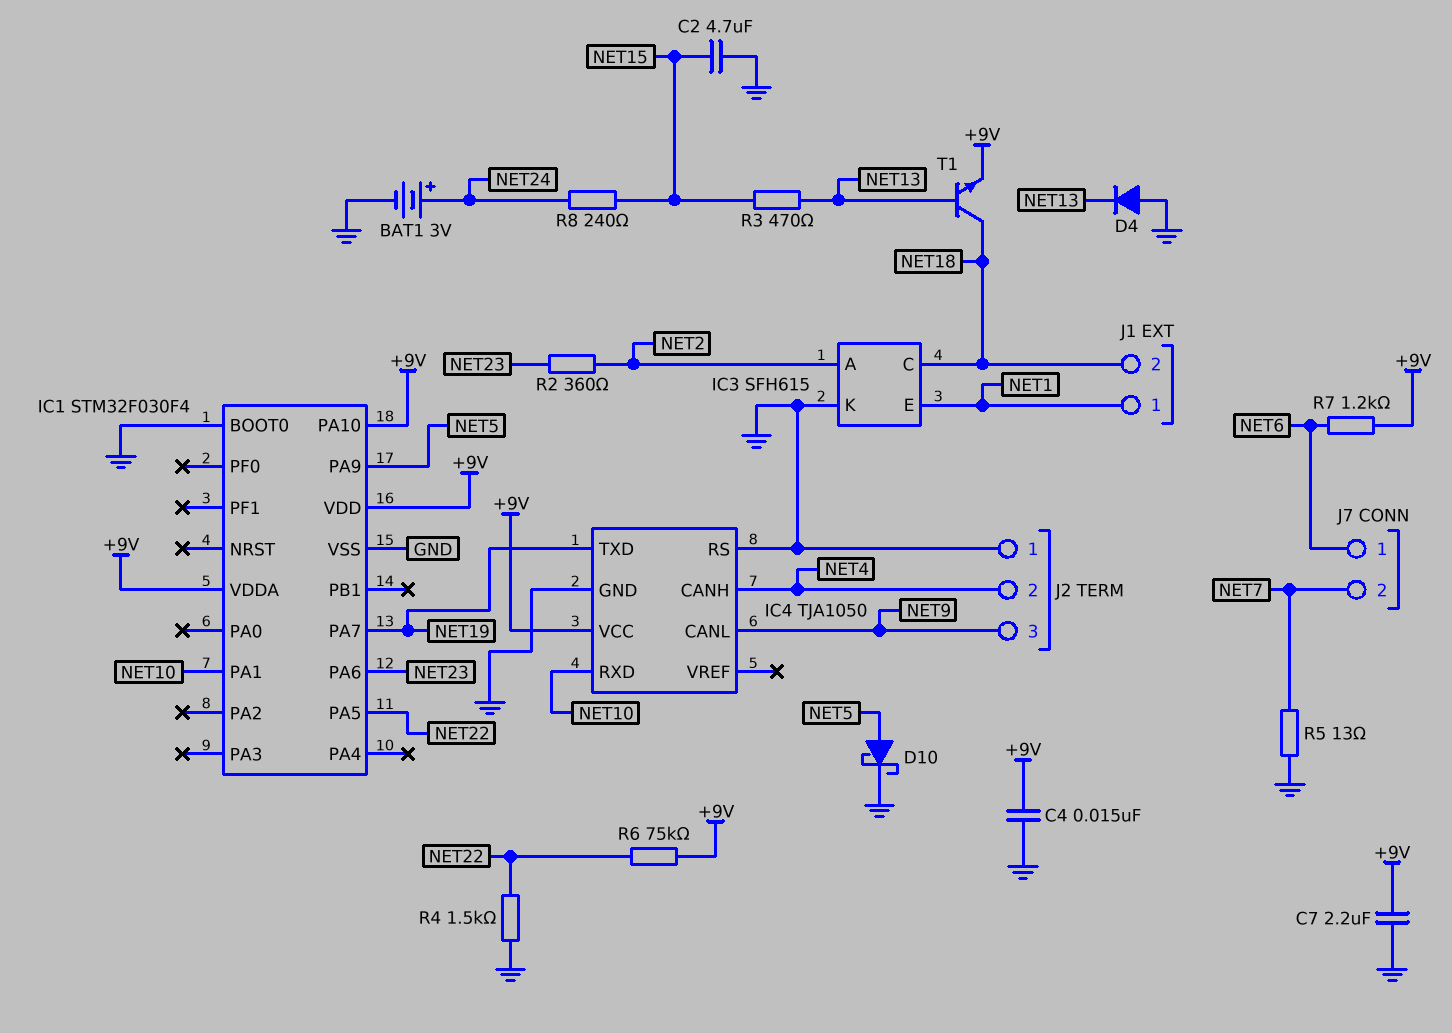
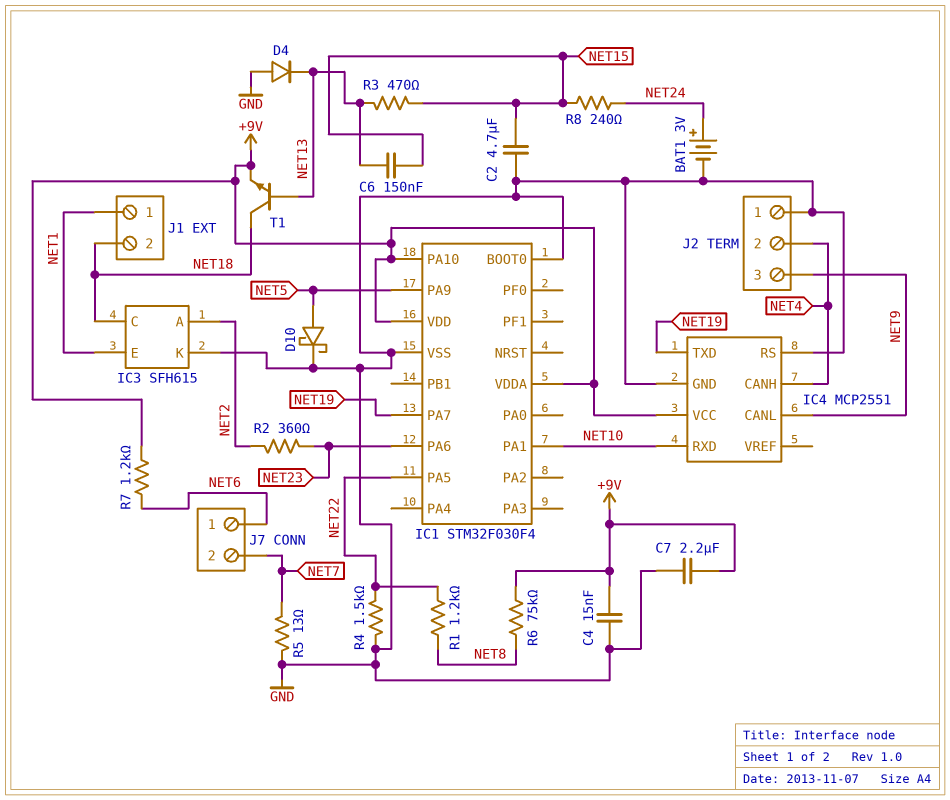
C6: none -> 150nF (NET13, NET15)
IC4: TJA1050 -> MCP2551
R1: none -> 1.2k (NET8, NET22)
R6: 75k (+9V, NET22) -> 75k (+9V, NET8)

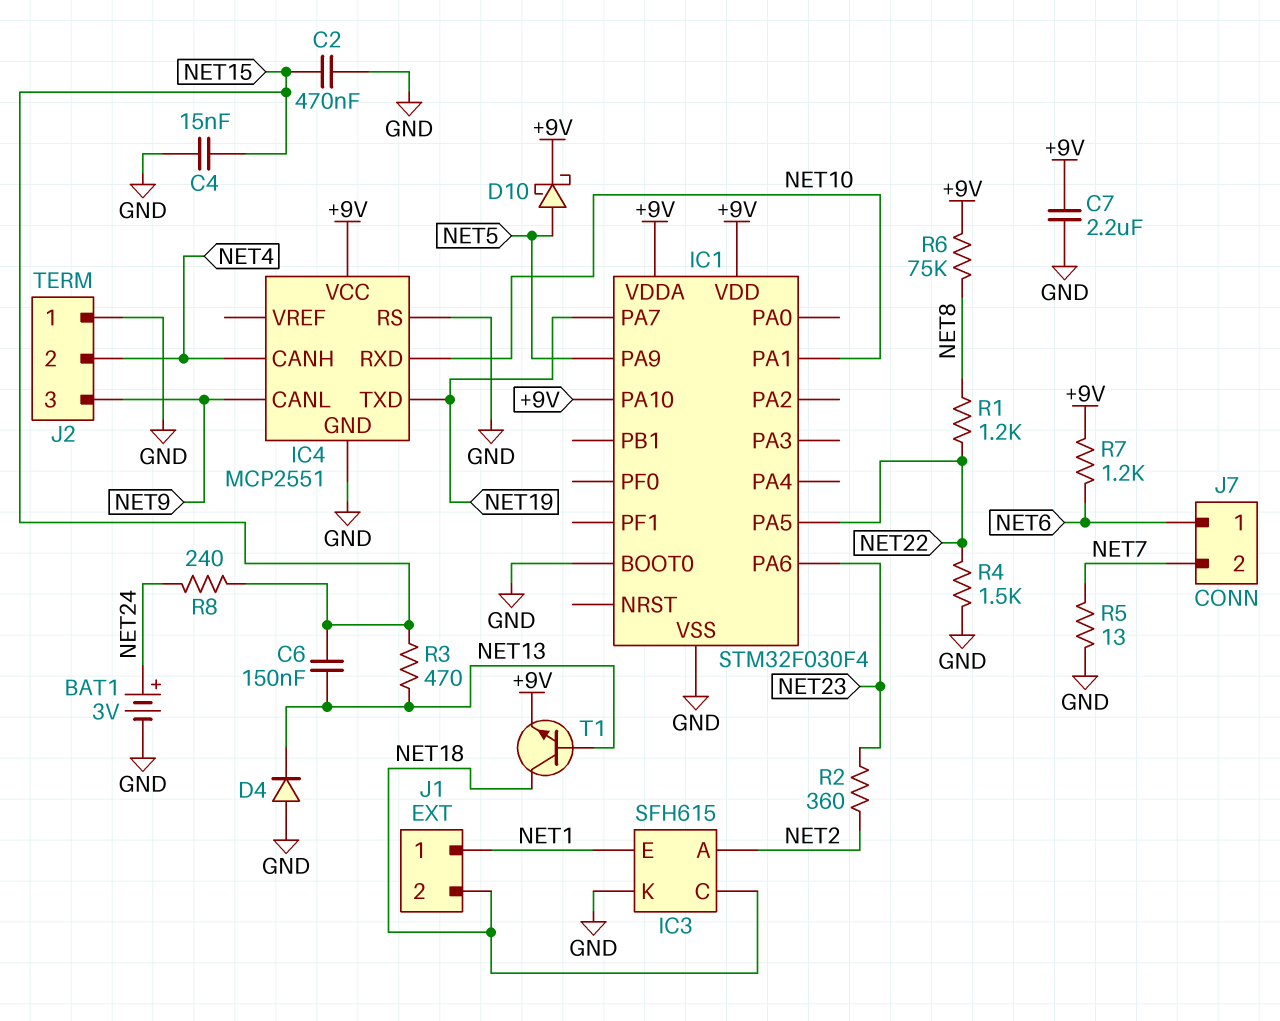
C2: 4.7uF (GND, NET15) -> 470nF (GND, NET15)
C4: 15nF (+9V, GND) -> 15nF (GND, NET15)
D10: schottky (A NET5, K GND) -> schottky (A NET5, K +9V)

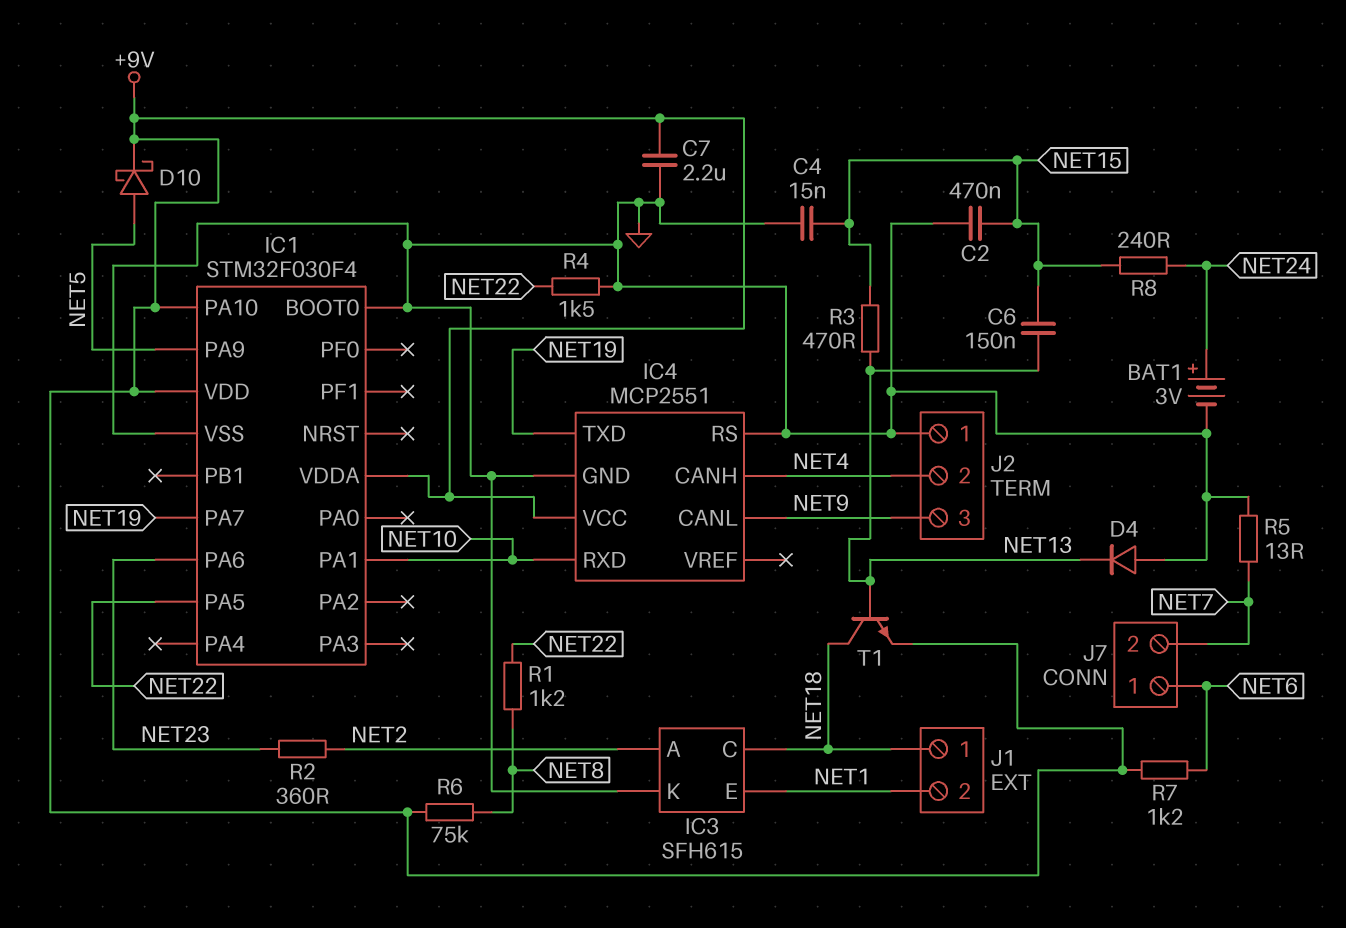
J1 pin 1: NET1 -> NET18
J1 pin 2: NET18 -> NET1

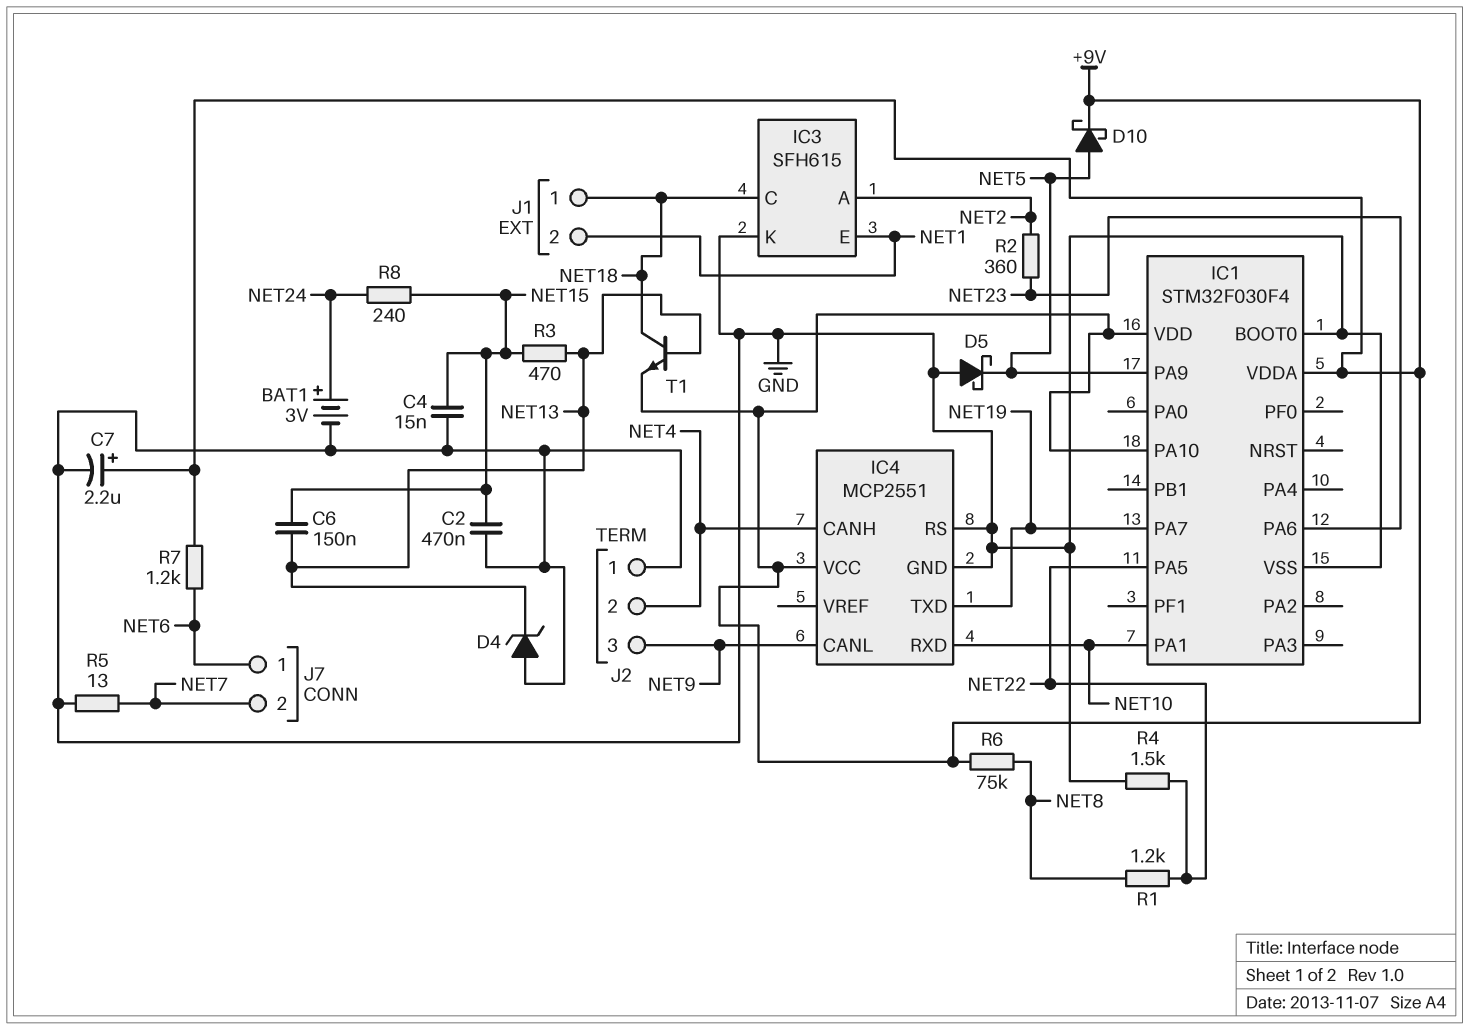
C7: 2.2uF (+9V, GND) -> 2.2uF (plus +9V, minus GND)
D4: diode (A GND, K NET13) -> zener (A GND, K NET13)
D5: none -> schottky (A GND, K NET5)

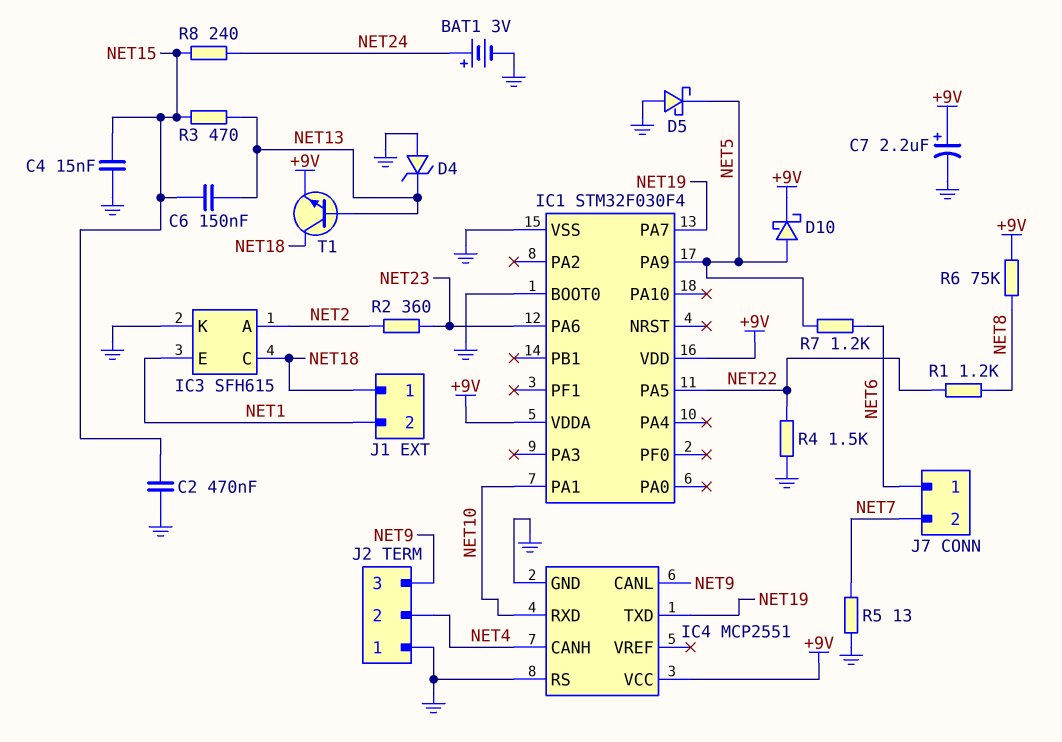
IC1 pin PA10: +9V -> none
R7: 1.2k (+9V, NET6) -> 1.2k (NET5, NET6)

